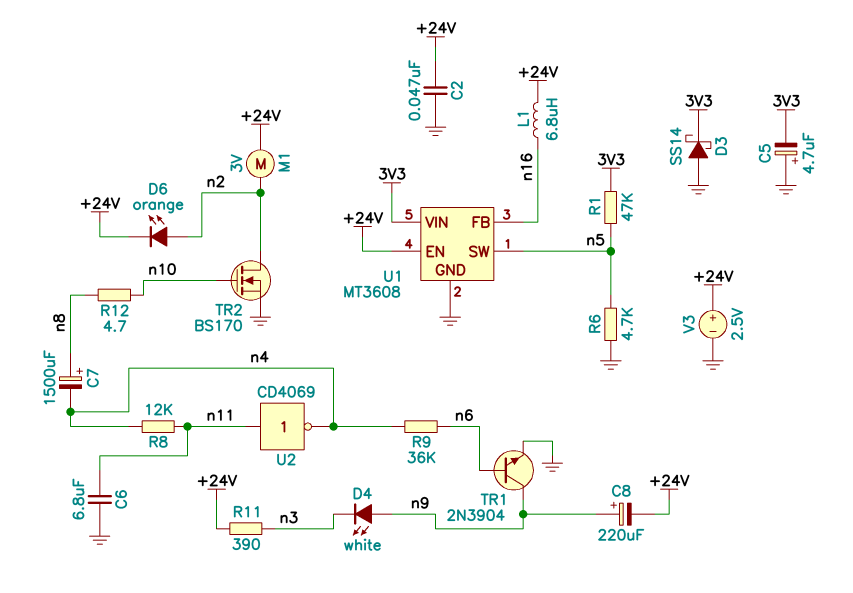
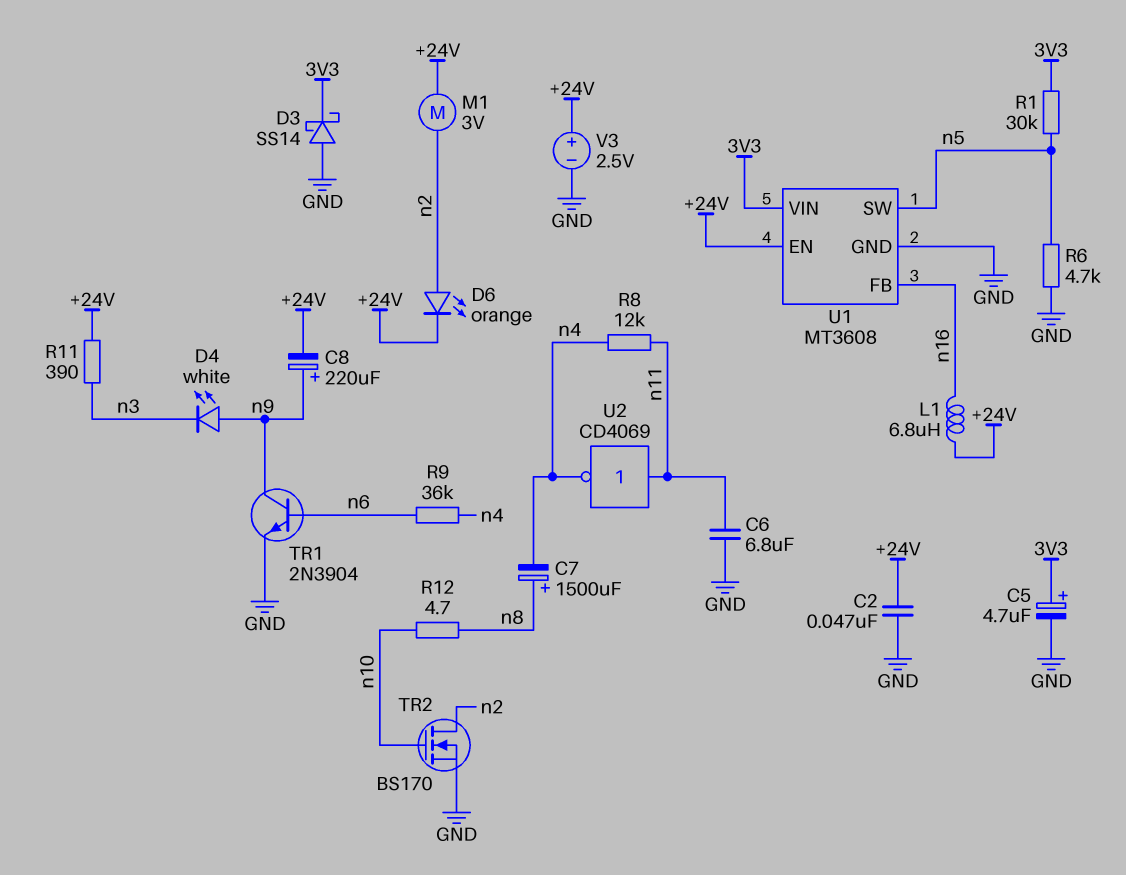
C5: 4.7uF (plus GND, minus 3V3) -> 4.7uF (plus 3V3, minus GND)
R1: 47k (3V3, n5) -> 30k (3V3, n5)

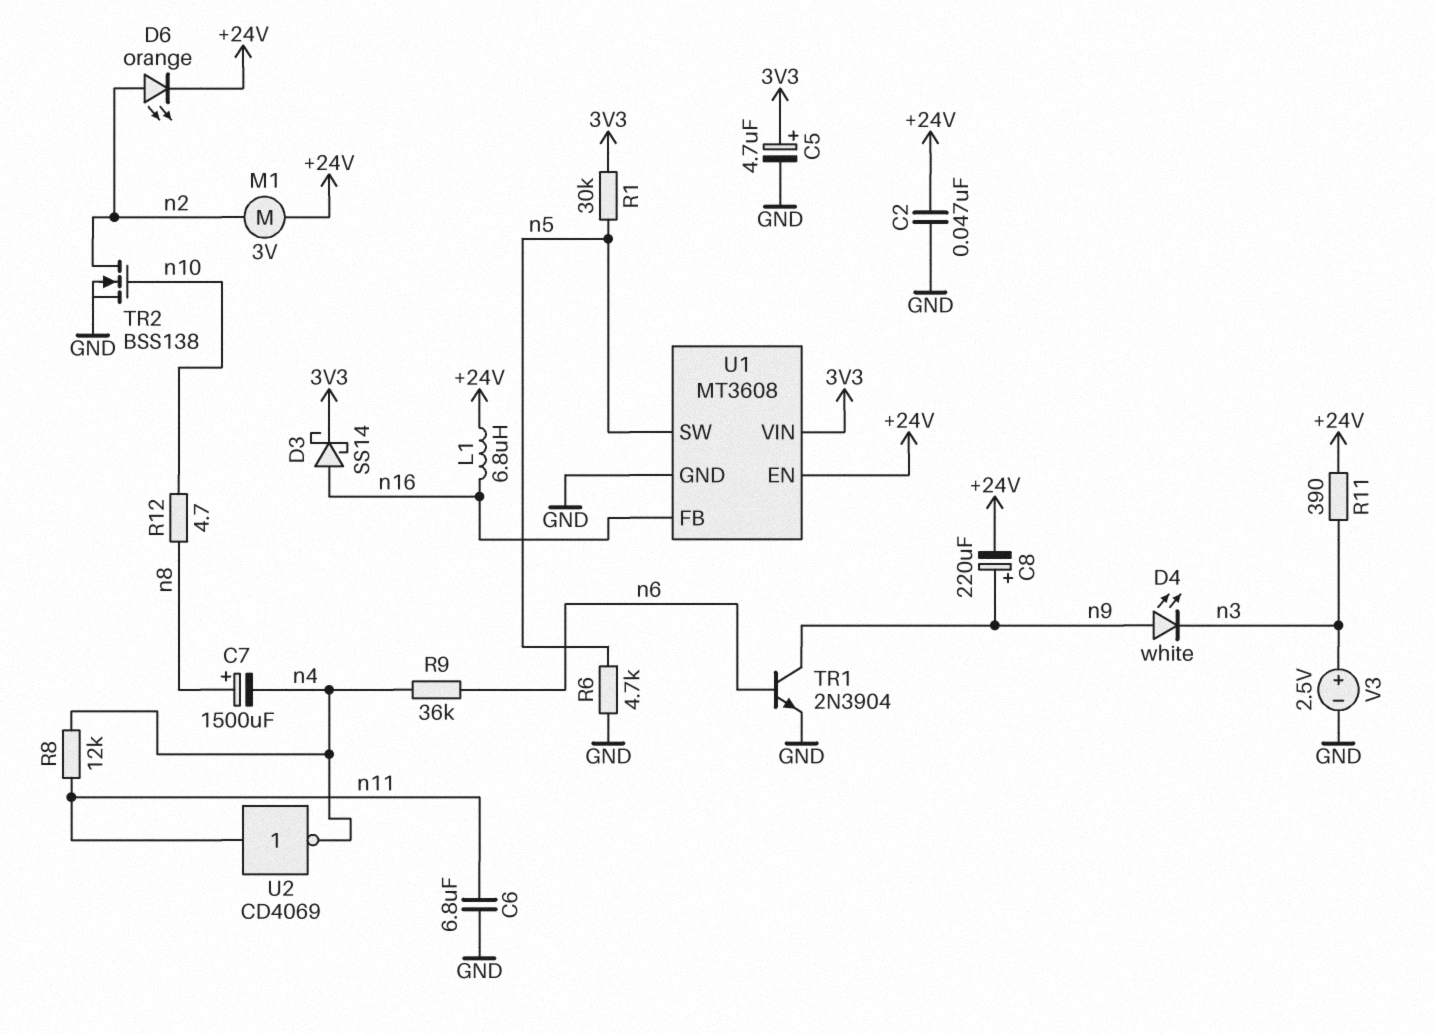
D3: schottky SS14 (A GND, K 3V3) -> schottky SS14 (A n16, K 3V3)
TR2: NMOS BS170 (G n10, D n2, S GND) -> NMOS BSS138 (G n10, D n2, S GND)
V3: 2.5V (plus +24V, minus GND) -> 2.5V (plus n3, minus GND)

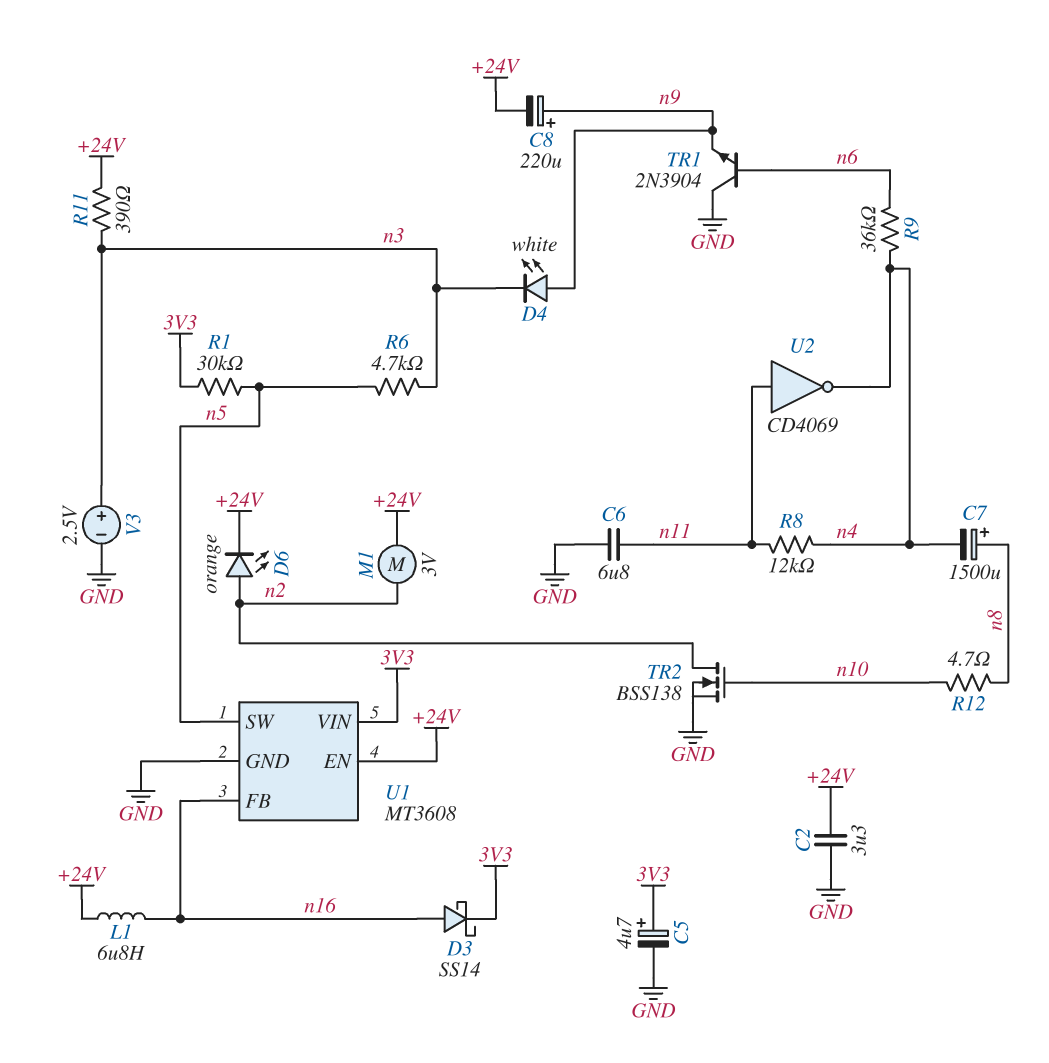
C2: 47nF (+24V, GND) -> 3.3uF (+24V, GND)
R6: 4.7k (GND, n5) -> 4.7k (n3, n5)
TR1: NPN 2N3904 (B n6, C n9, E GND) -> NPN 2N3904 (B n6, C GND, E n9)

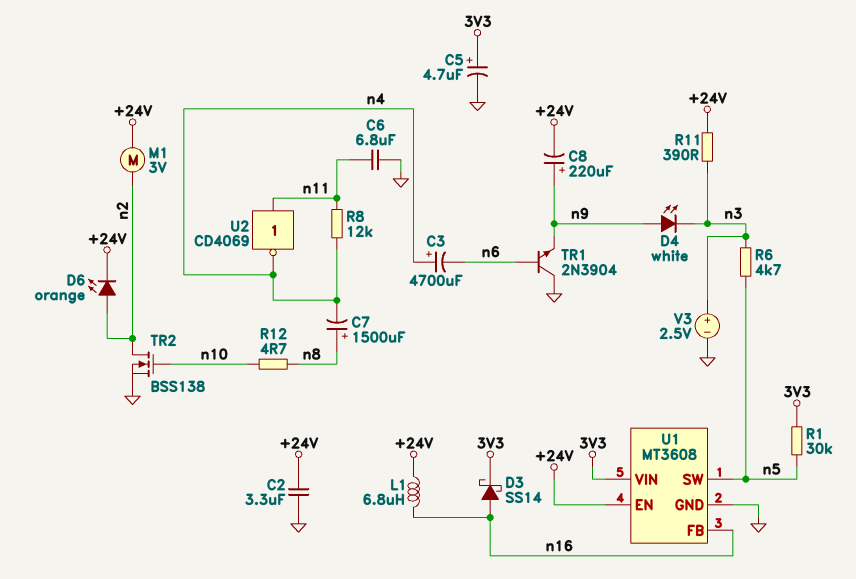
C3: none -> 4700uF (plus n4, minus n6)
R9: 36k (n4, n6) -> none

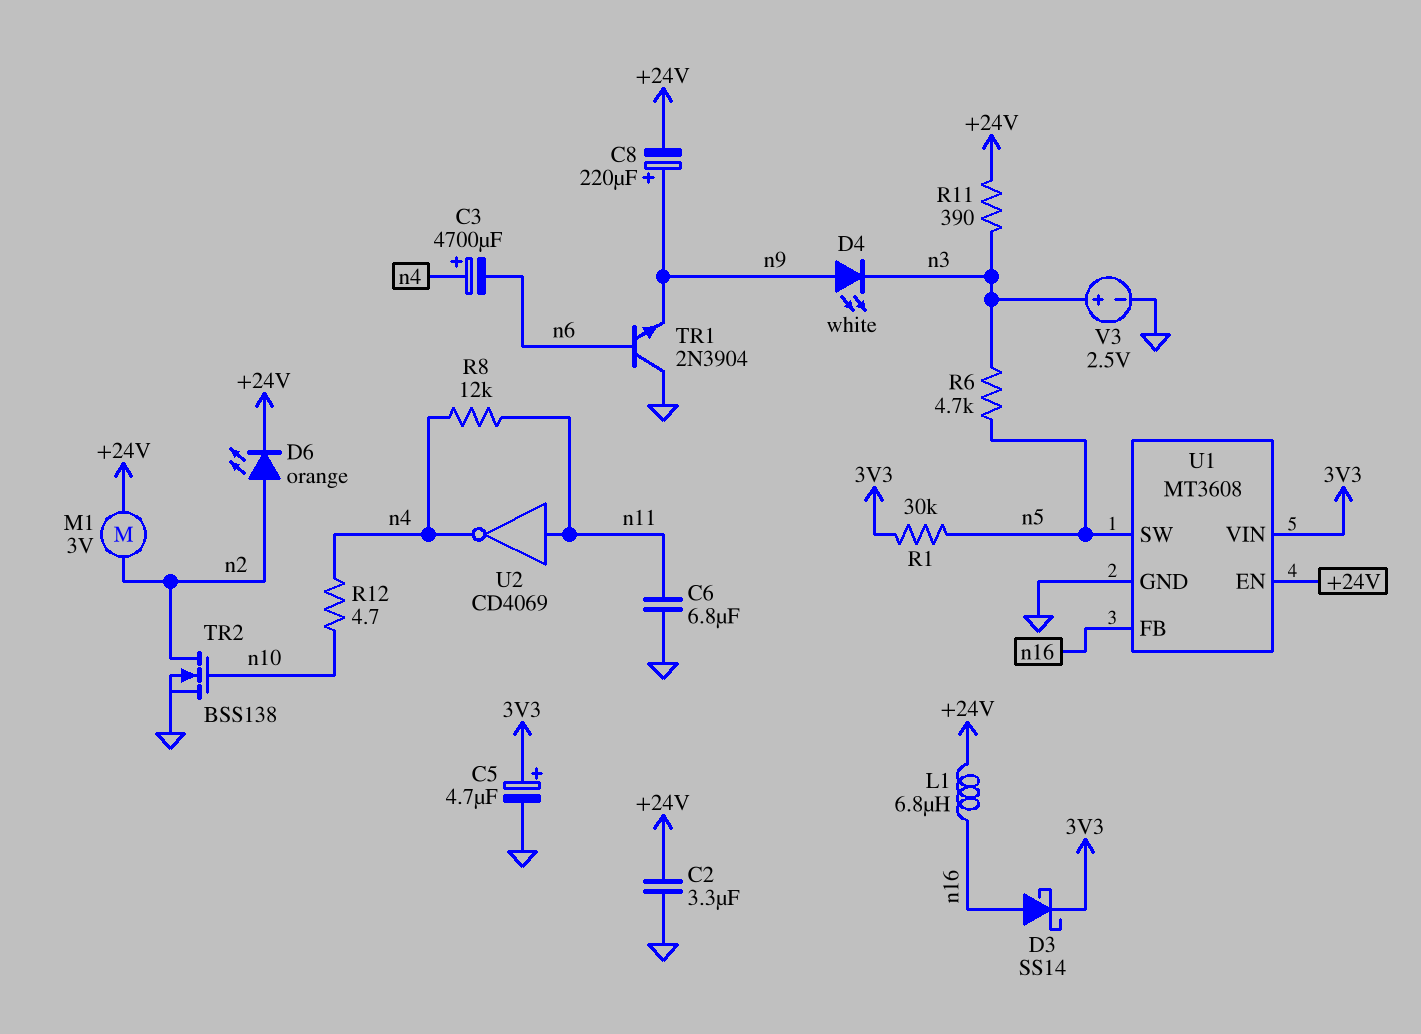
C7: 1500uF (plus n8, minus n4) -> none
R12: 4.7 (n8, n10) -> 4.7 (n4, n10)

